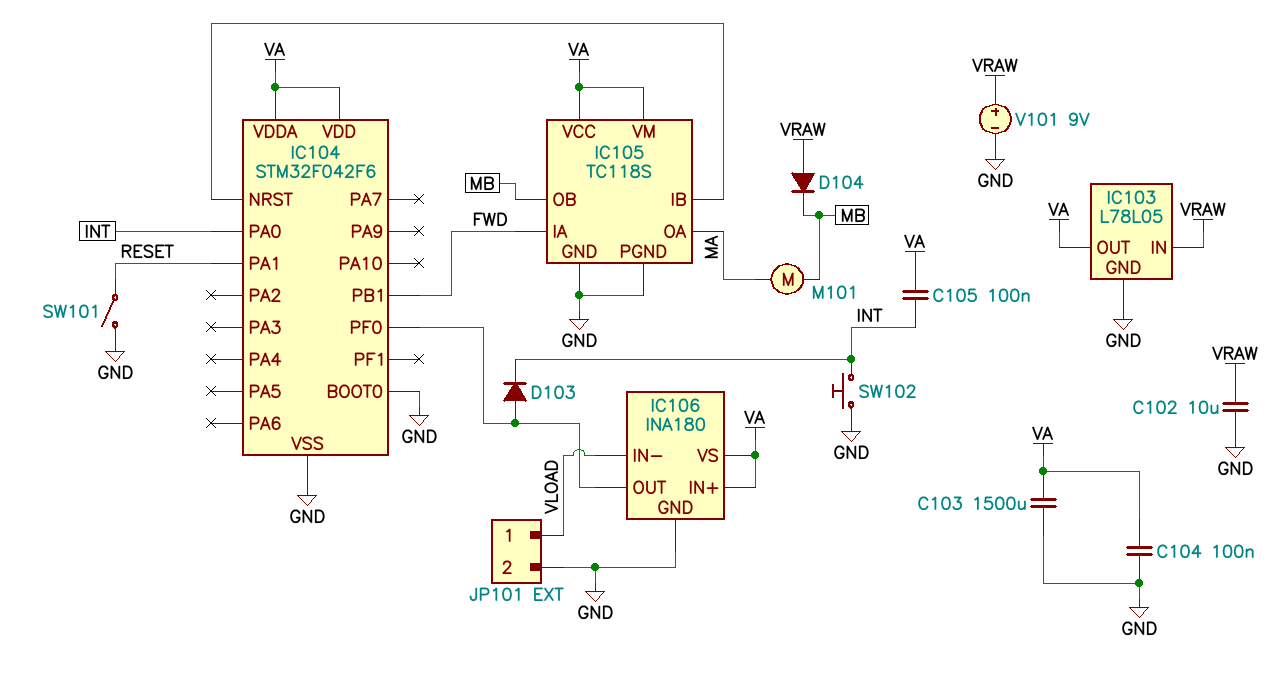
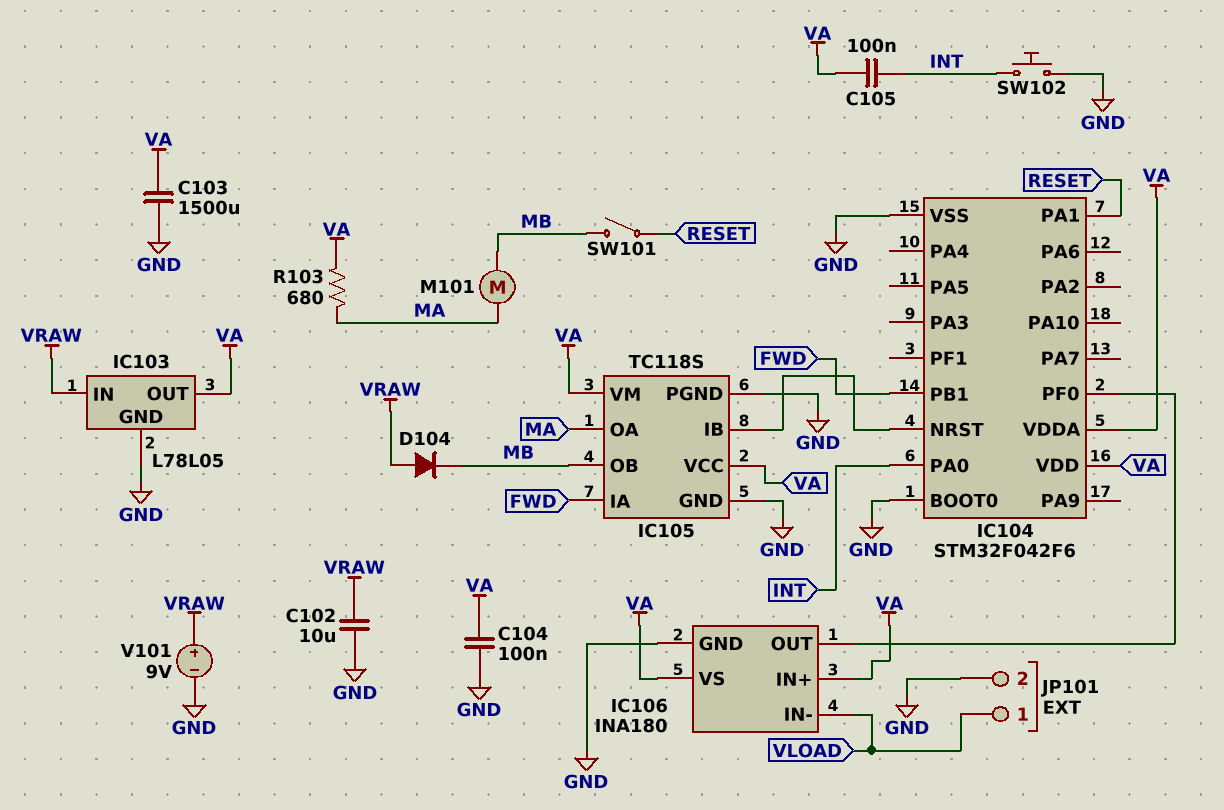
D103: diode (A IC104/PF0, K INT) -> none
R103: none -> 680 (MA, VA)
SW101: switch (GND, RESET) -> switch (MB, RESET)

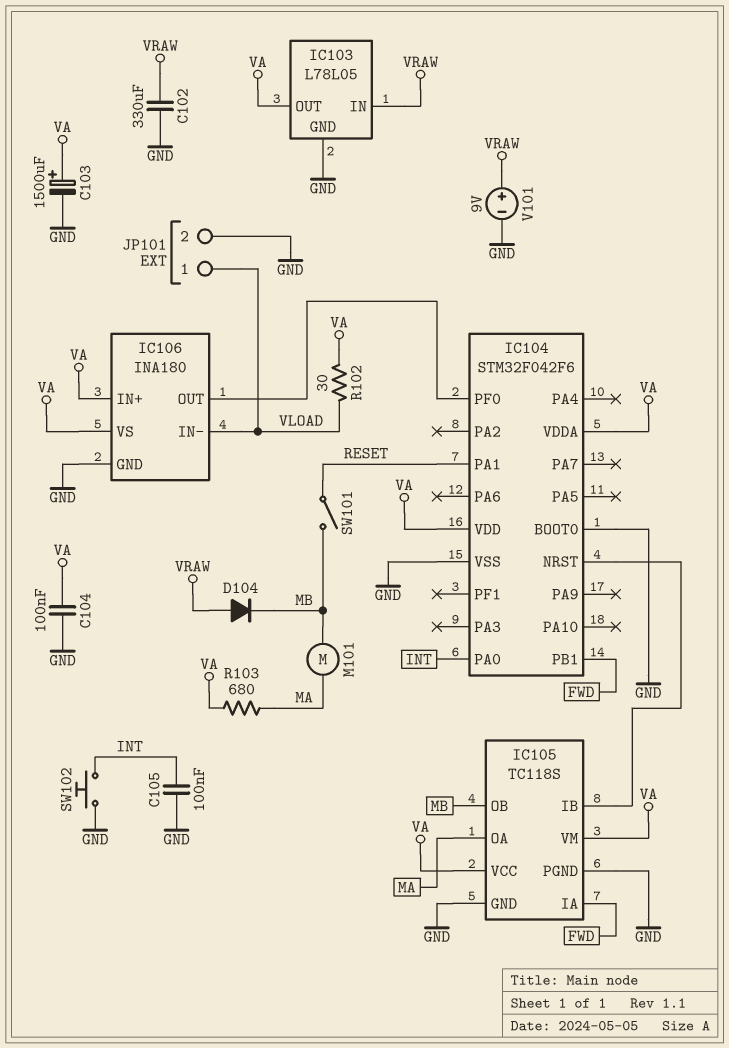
C102: 10uF (GND, VRAW) -> 330uF (GND, VRAW)
C103: 1500uF (GND, VA) -> 1500uF (plus VA, minus GND)
C105: 100nF (INT, VA) -> 100nF (GND, INT)
R102: none -> 30 (VA, VLOAD)

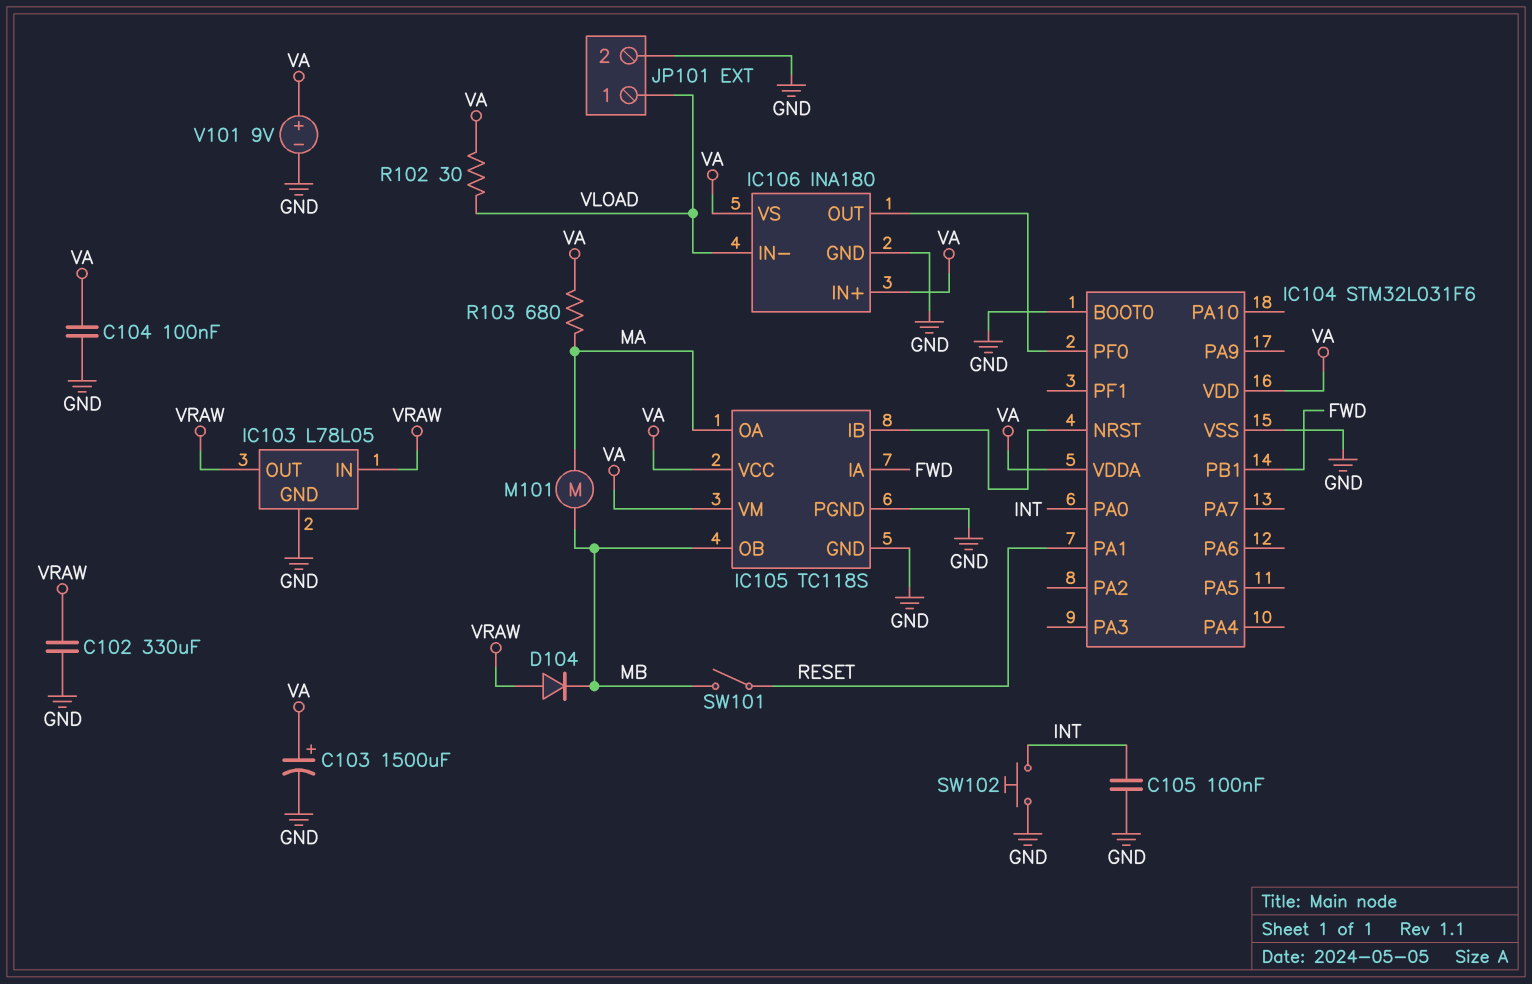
IC103 pin OUT: VA -> VRAW
IC104: STM32F042F6 -> STM32L031F6
V101: 9V (plus VRAW, minus GND) -> 9V (plus VA, minus GND)

